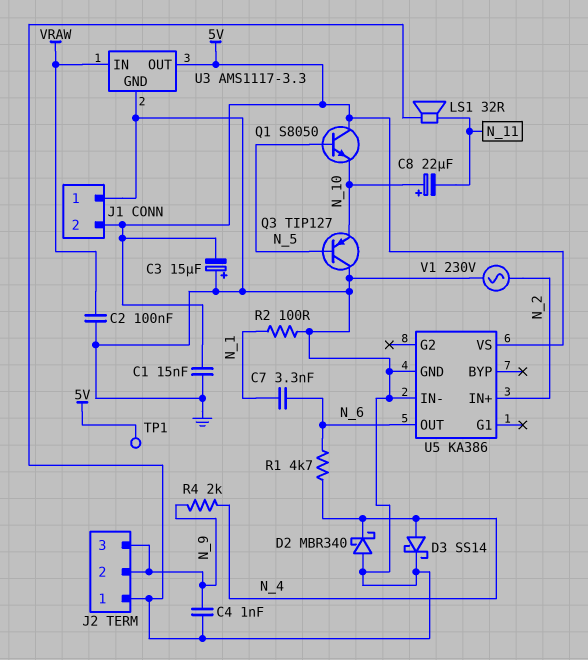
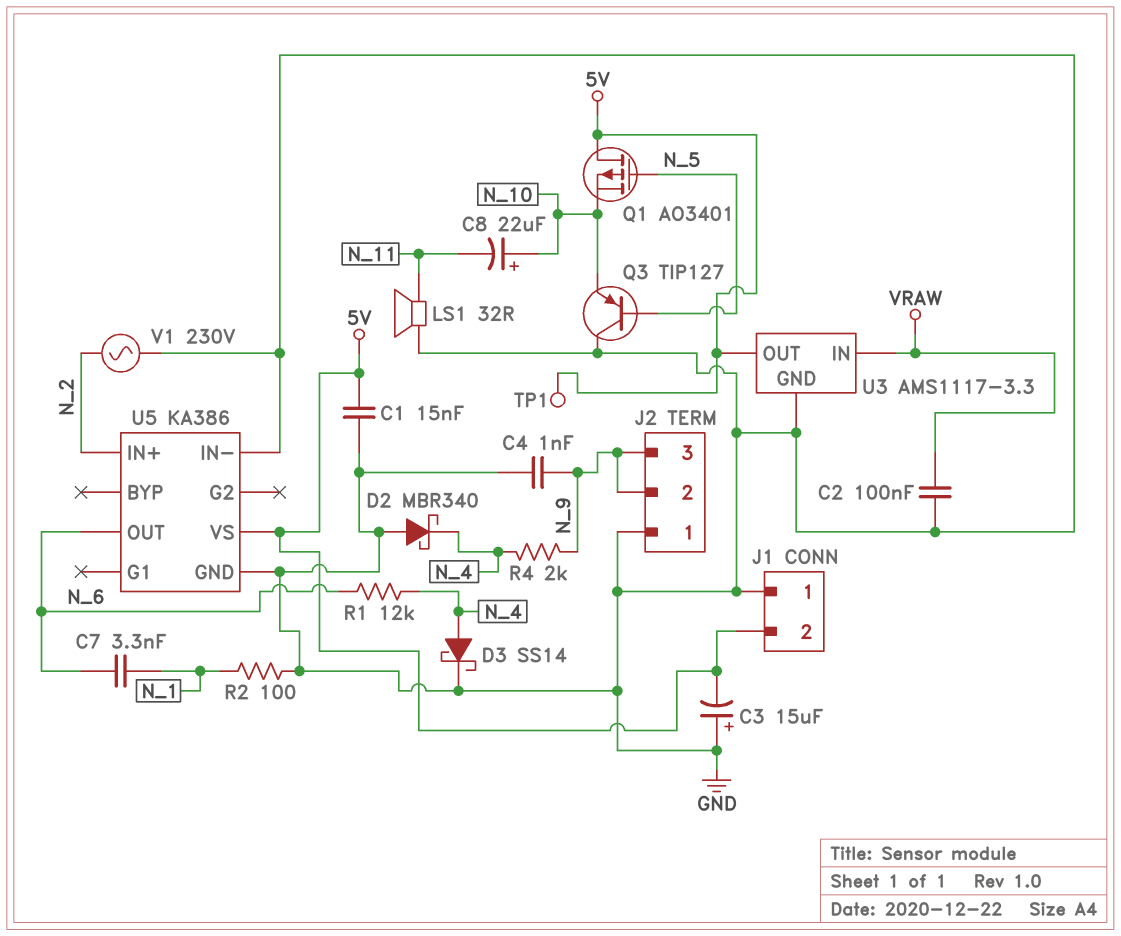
Q1: NPN S8050 (B N_5, C 5V, E N_10) -> PMOS AO3401 (G N_5, D 5V, S N_10)
R1: 4.7k (N_4, N_6) -> 12k (N_4, N_6)

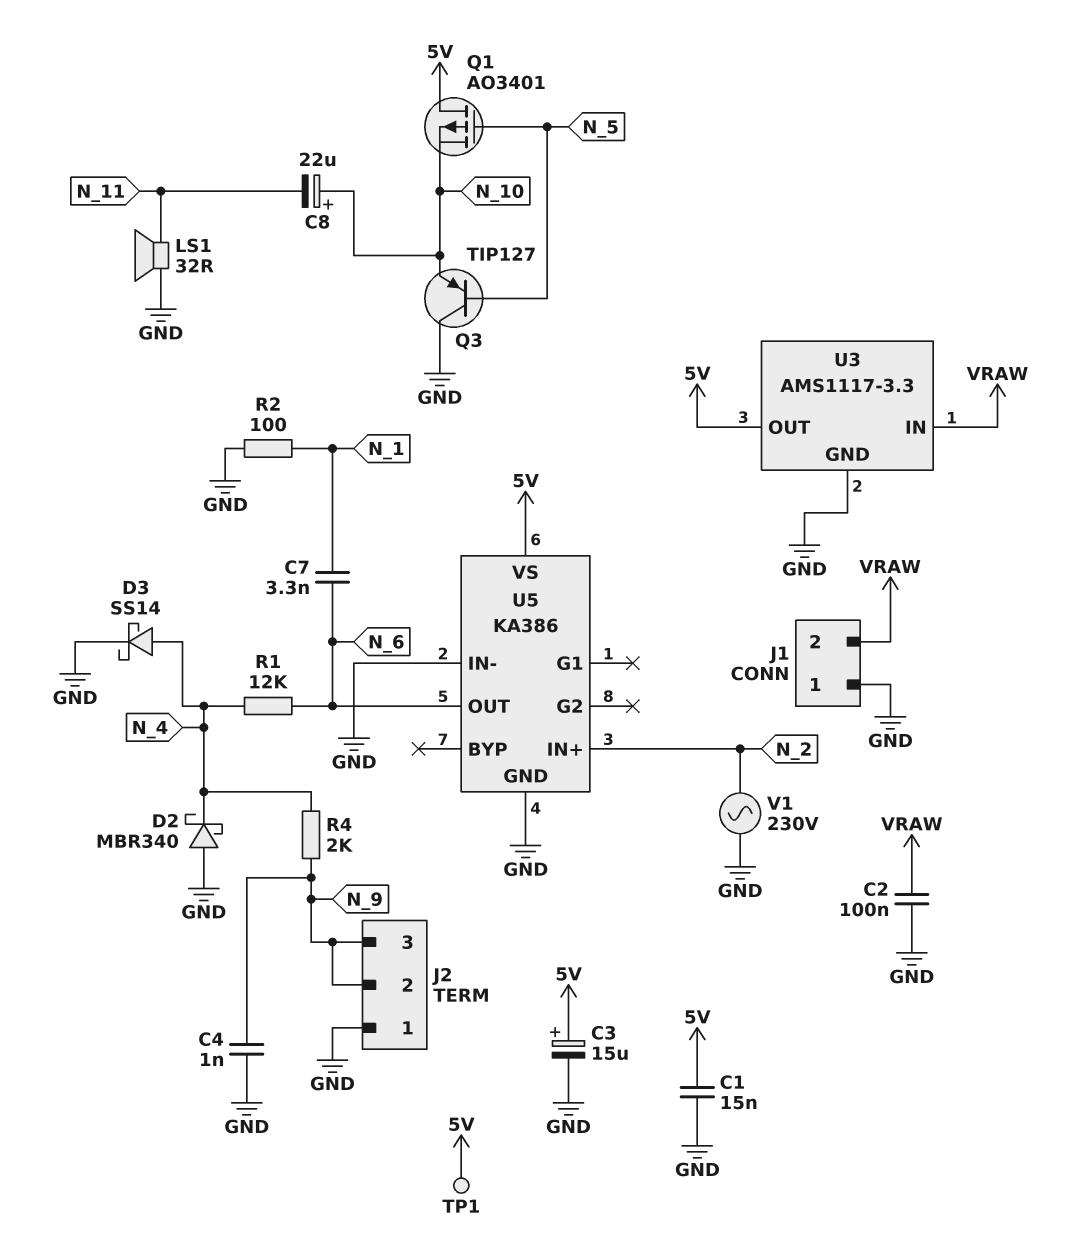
C3: 15uF (plus GND, minus 5V) -> 15uF (plus 5V, minus GND)
J1 pin 2: 5V -> VRAW

